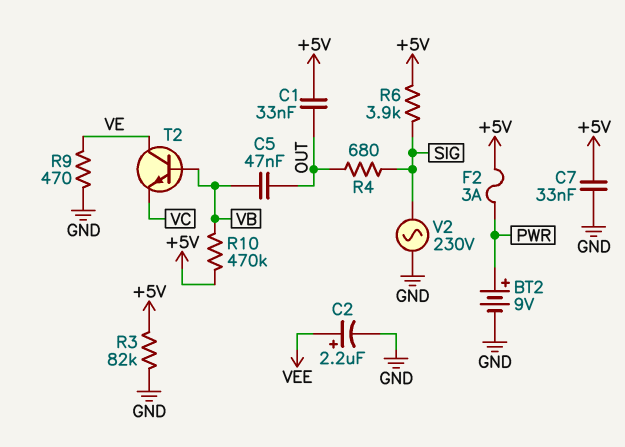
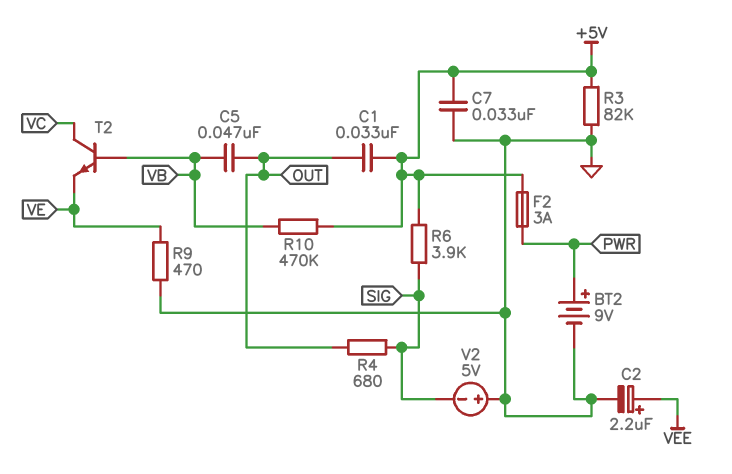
T2: NPN (B VB, C VE, E VC) -> NPN (B VB, C VC, E VE)
V2: AC 230V (GND, SIG) -> 5V (plus GND, minus SIG)

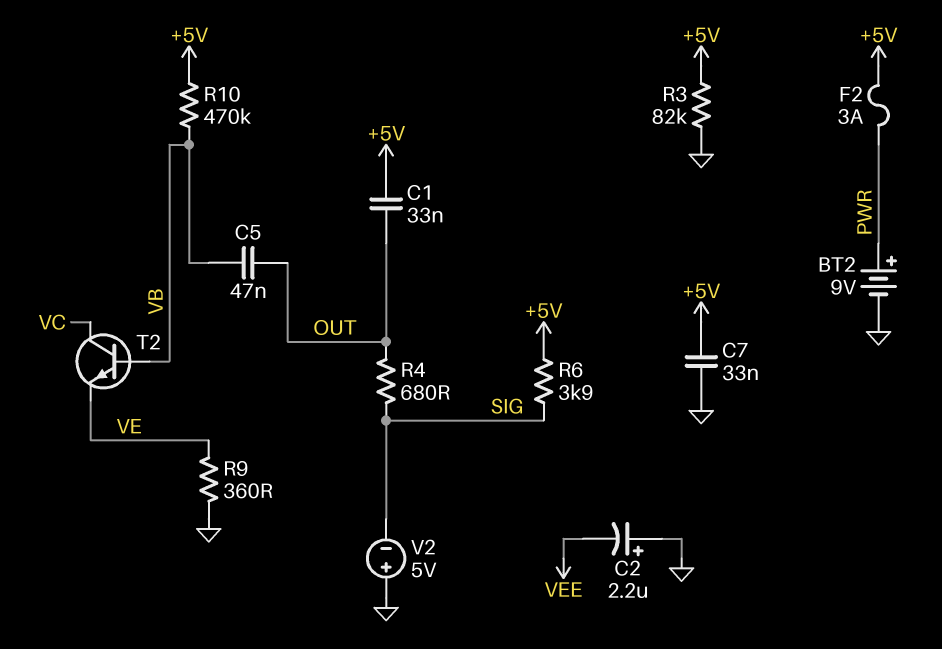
C2: 2.2uF (plus VEE, minus GND) -> 2.2uF (plus GND, minus VEE)
R9: 470 (GND, VE) -> 360 (GND, VE)

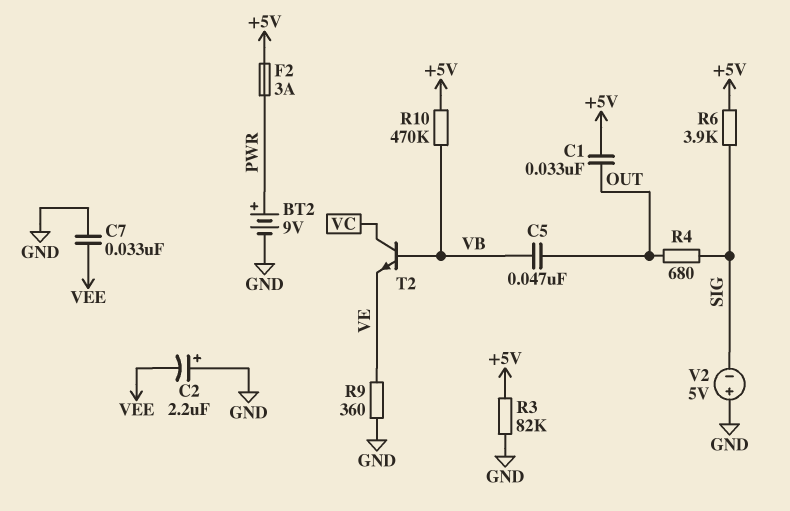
C7: 33nF (+5V, GND) -> 33nF (GND, VEE)

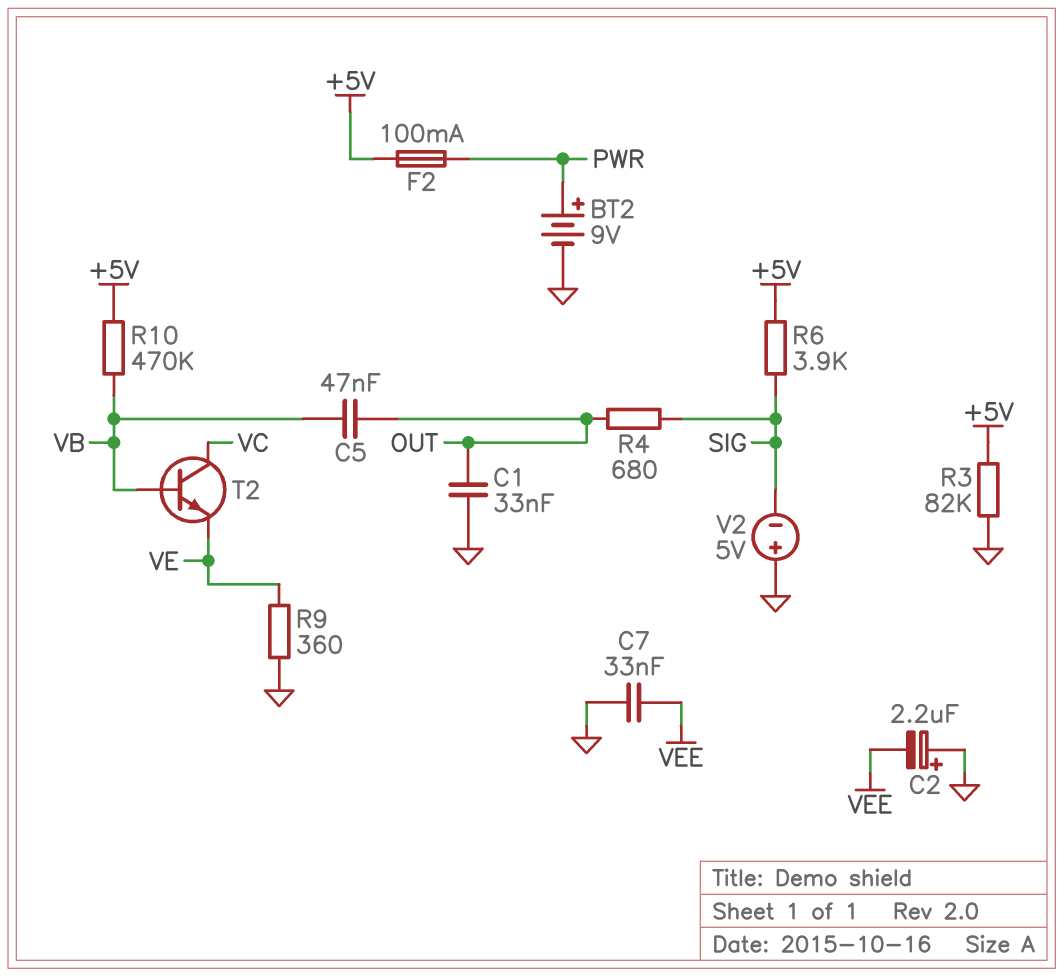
C1: 33nF (+5V, OUT) -> 33nF (GND, OUT)
F2: 3A (+5V, PWR) -> 100mA (+5V, PWR)

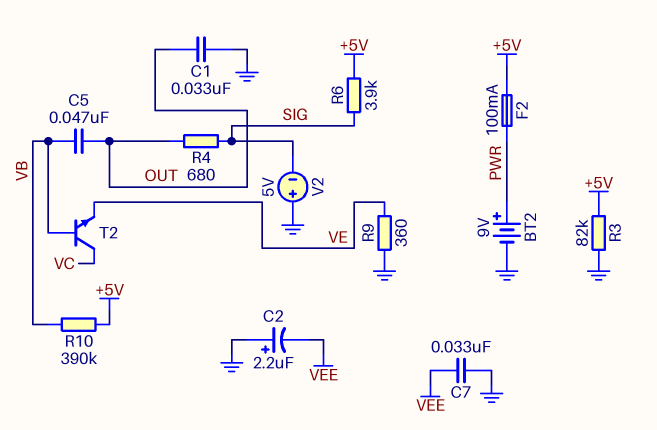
R10: 470k (+5V, VB) -> 390k (+5V, VB)

